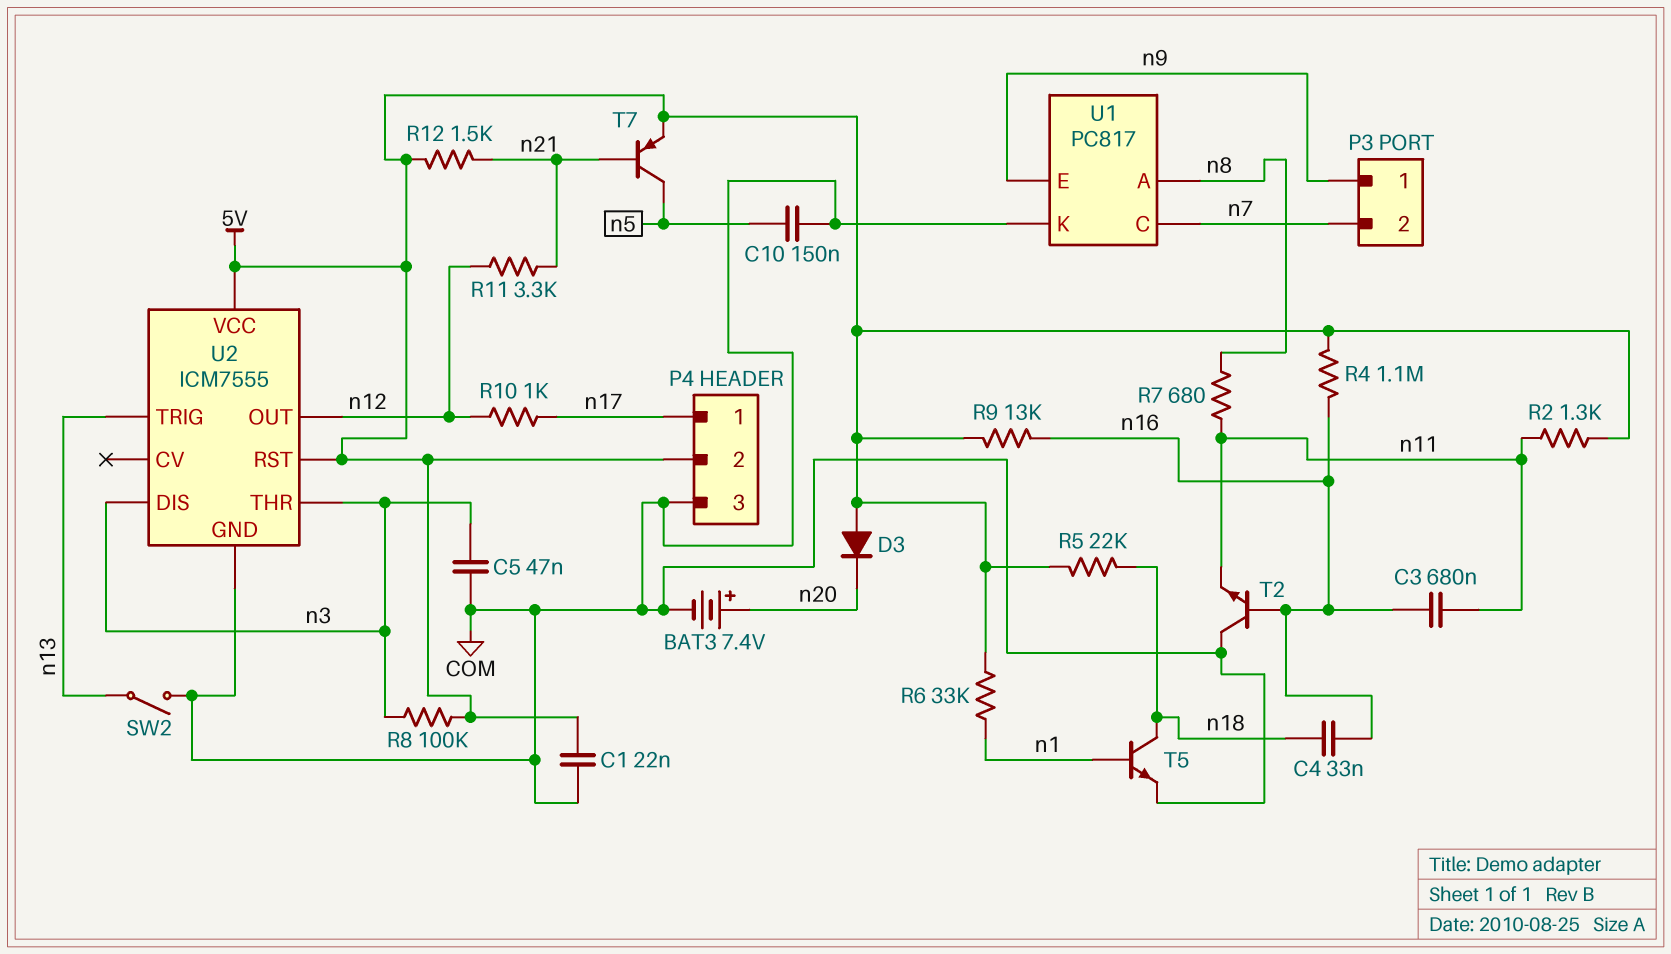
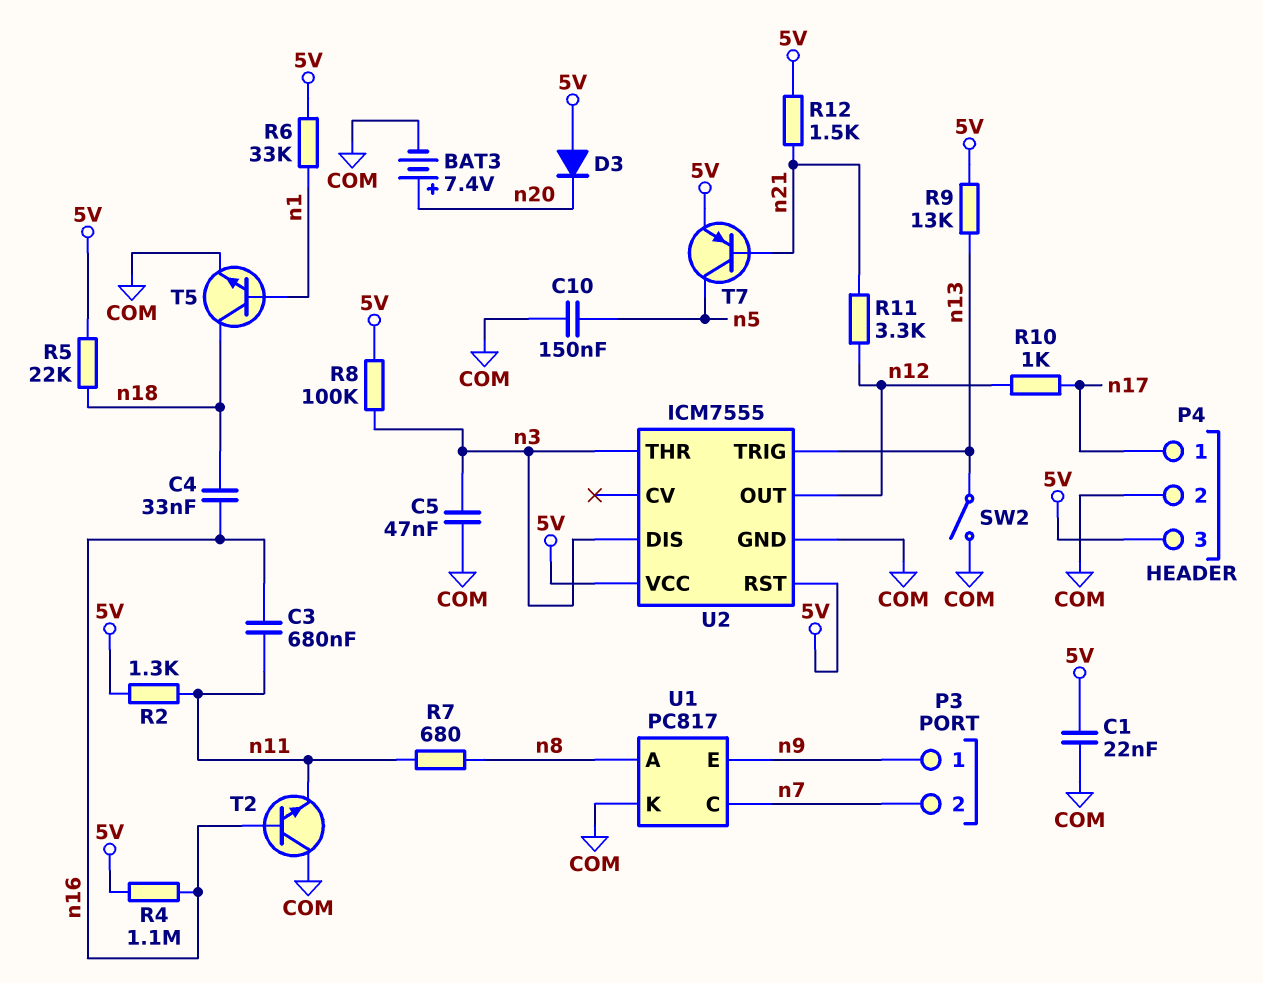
P4 pin 2: 5V -> COM
P4 pin 3: COM -> 5V
R9: 13k (5V, n16) -> 13k (5V, n13)

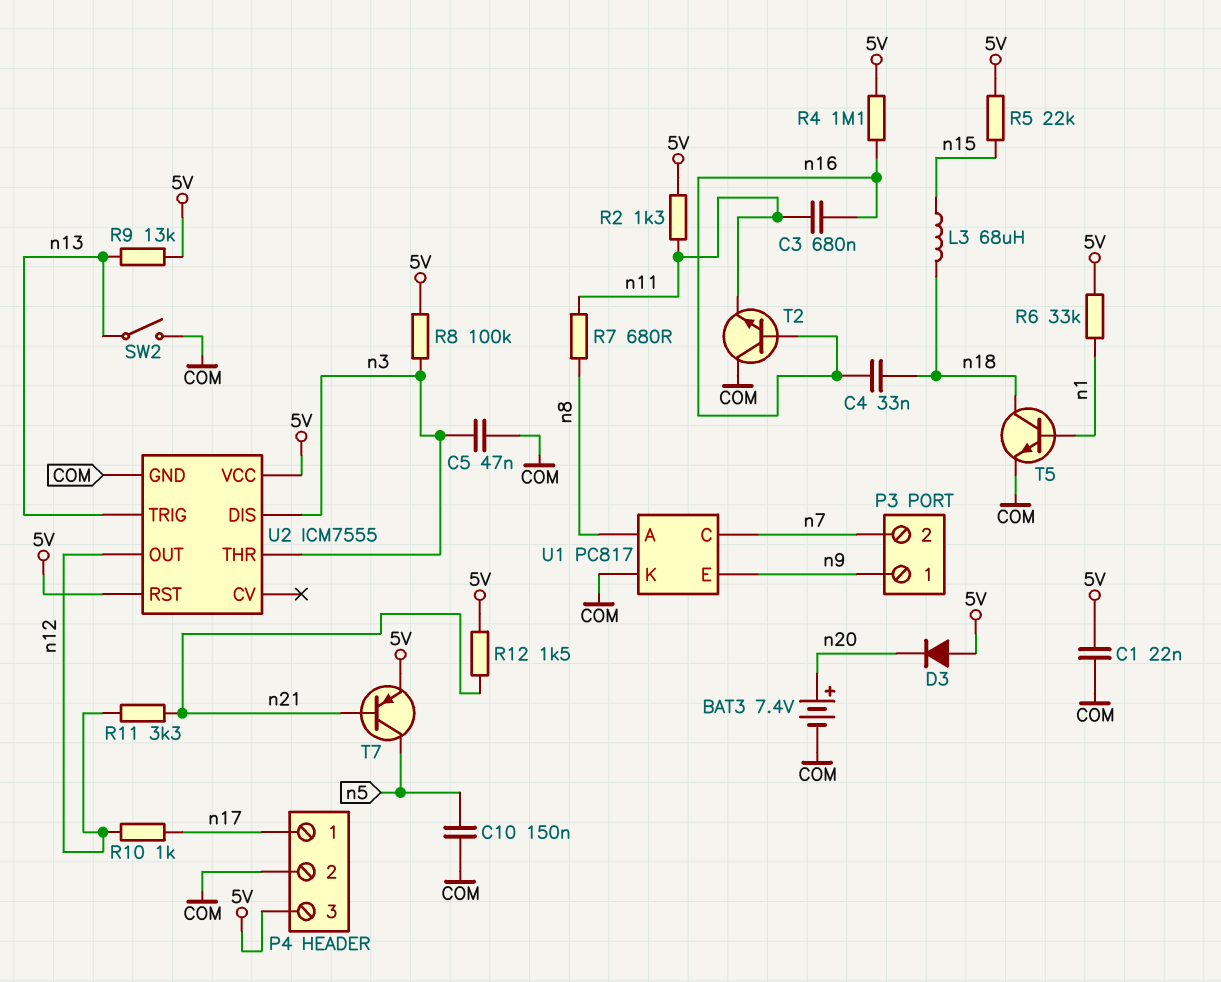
L3: none -> 68uH (n15, n18)
R5: 22k (5V, n18) -> 22k (5V, n15)

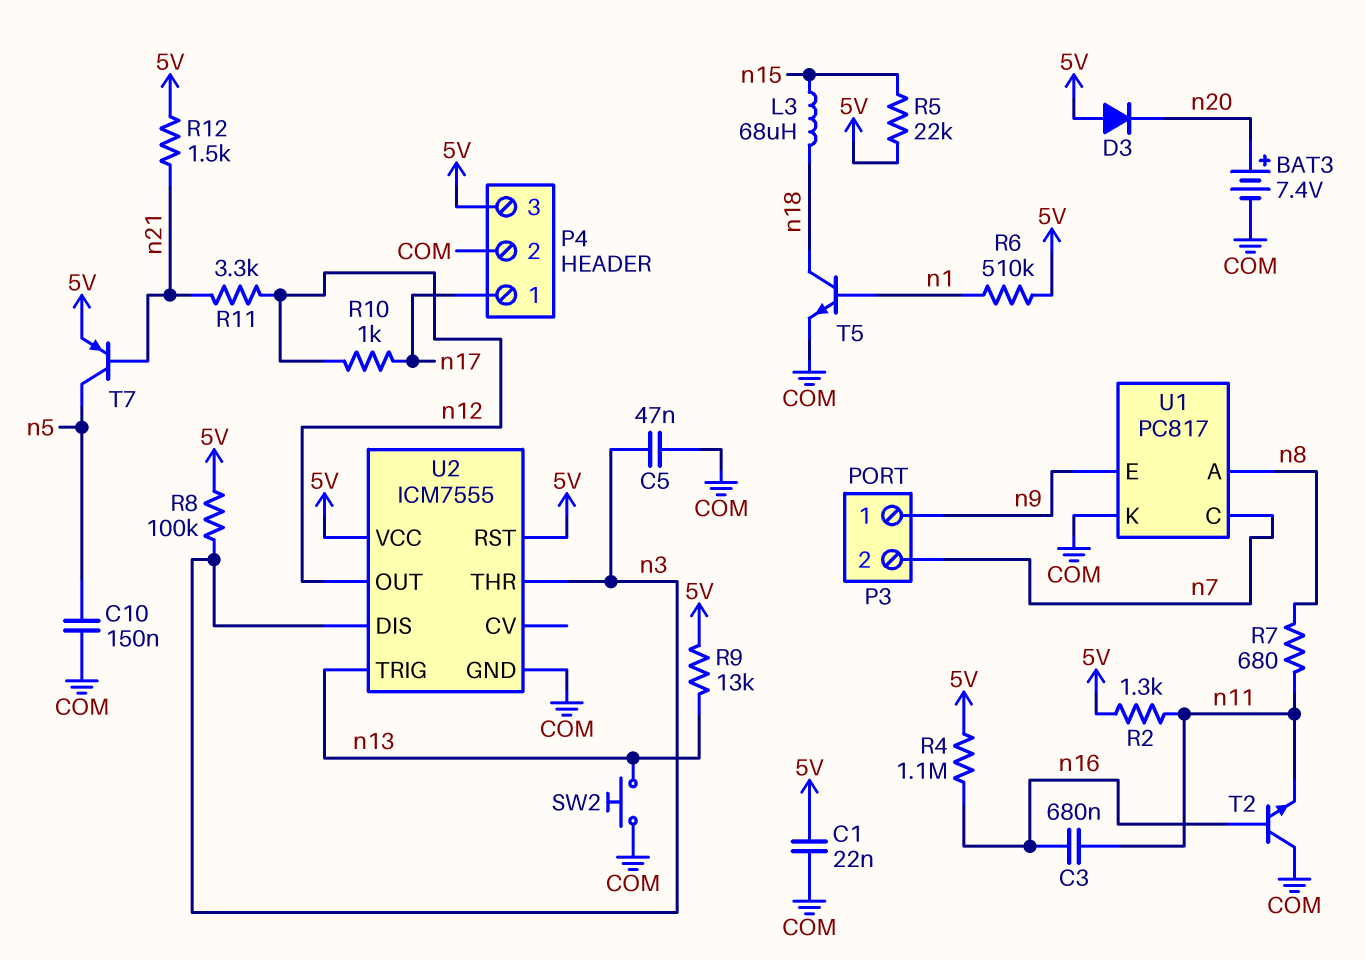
C4: 33nF (n16, n18) -> none
R6: 33k (5V, n1) -> 510k (5V, n1)
SW2: switch (COM, n13) -> button (COM, n13)

